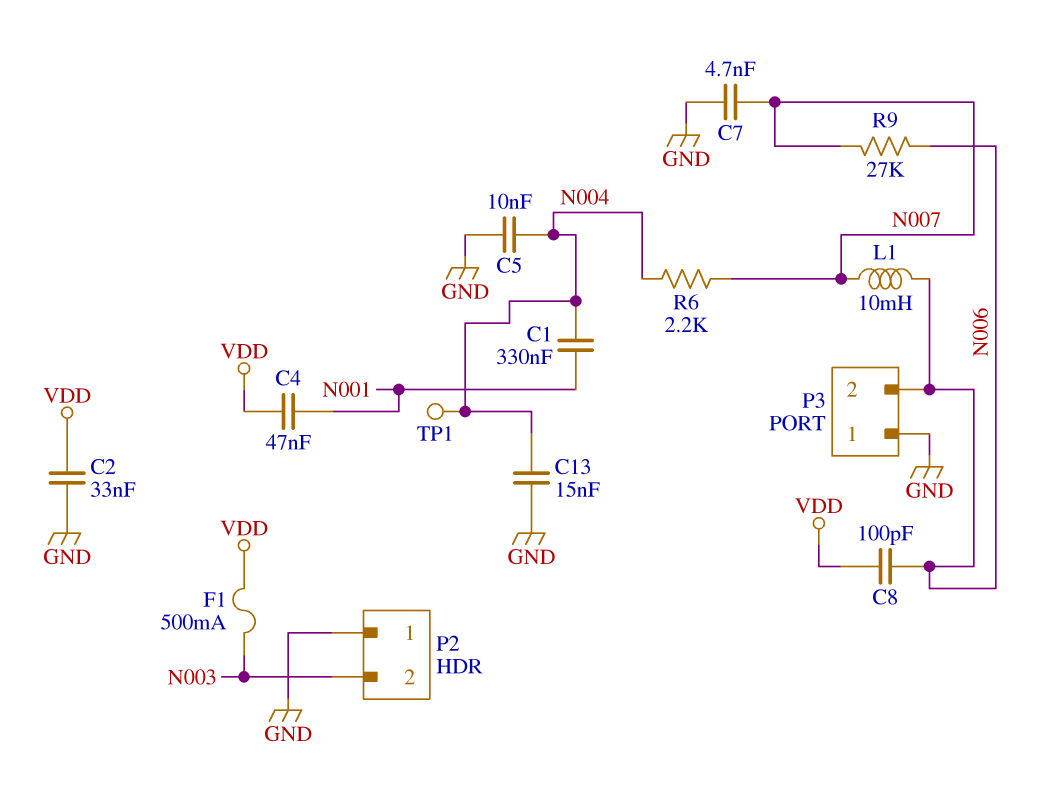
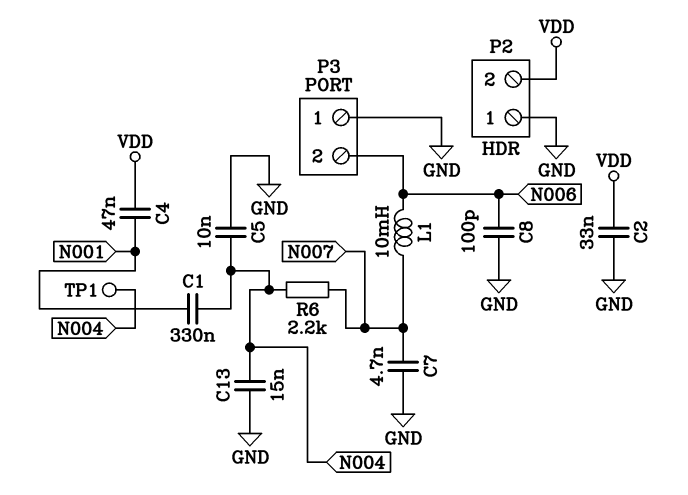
C8: 100pF (N006, VDD) -> 100pF (GND, N006)
F1: 500mA (N003, VDD) -> none
P2 pin 2: N003 -> VDD
R9: 27k (N006, N007) -> none

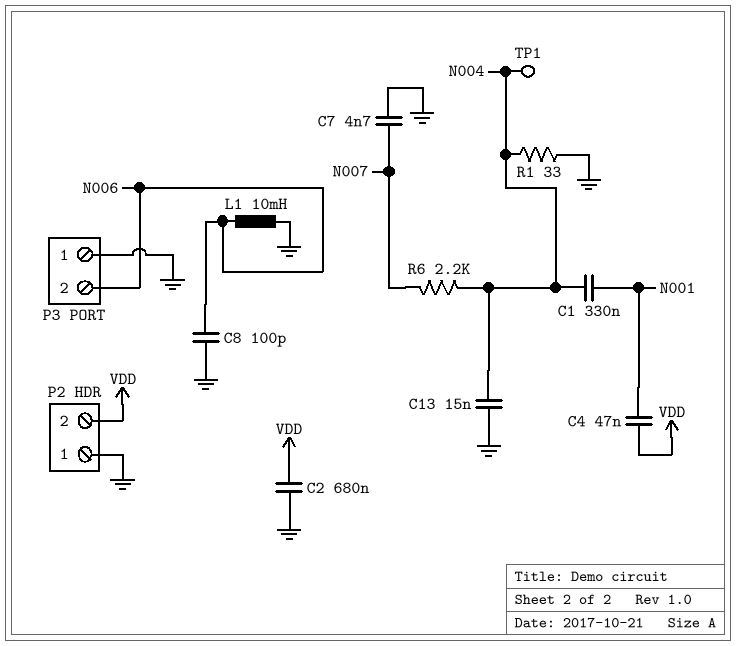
C2: 33nF (GND, VDD) -> 680nF (GND, VDD)
C5: 10nF (GND, N004) -> none
L1: 10mH (N006, N007) -> 10mH (GND, N006)
R1: none -> 33 (GND, N004)

